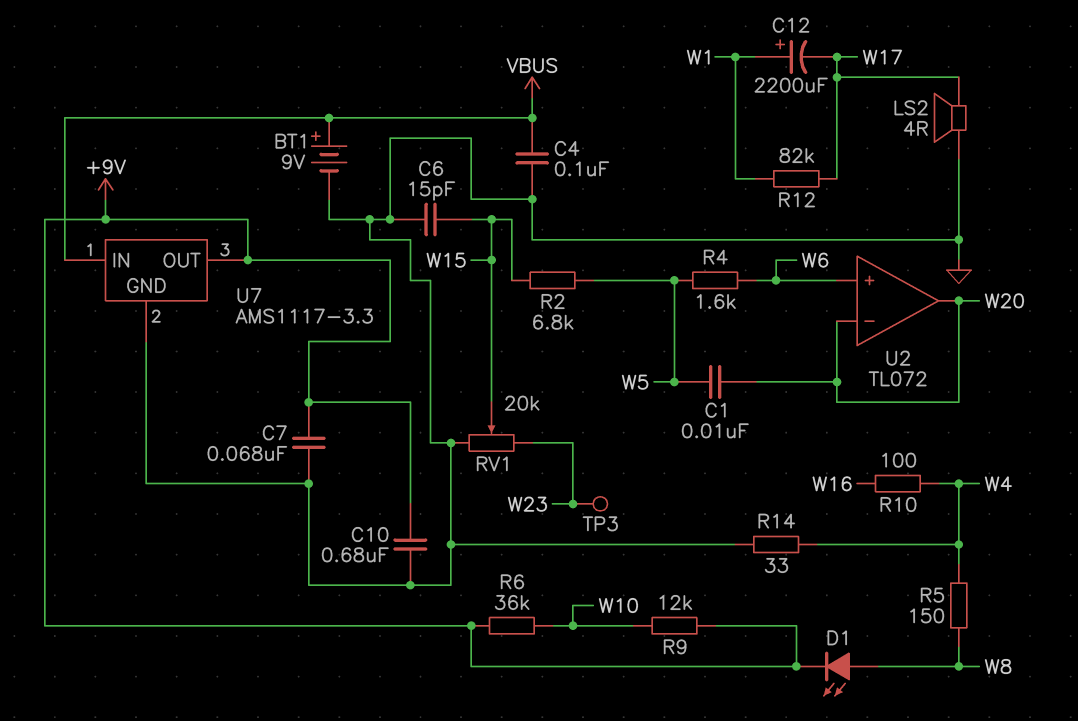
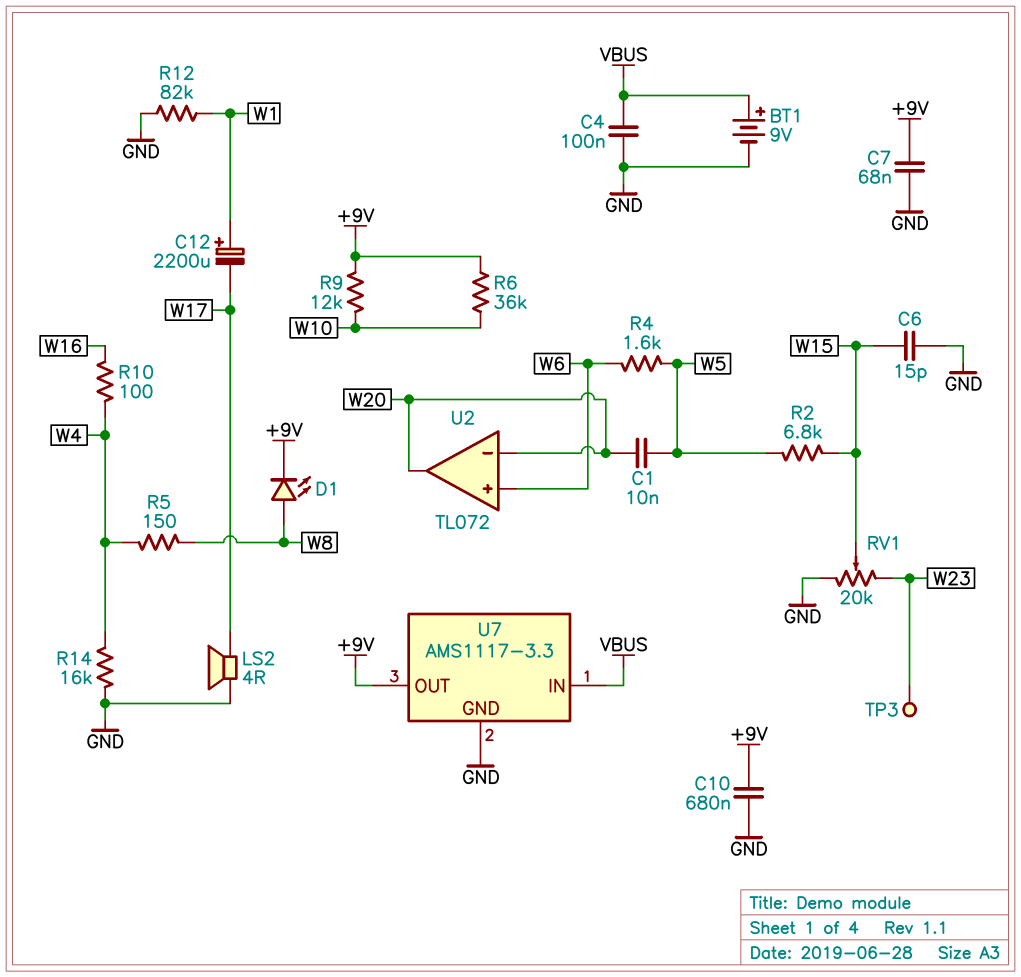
R12: 82k (W1, W17) -> 82k (GND, W1)
R14: 33 (GND, W4) -> 16k (GND, W4)

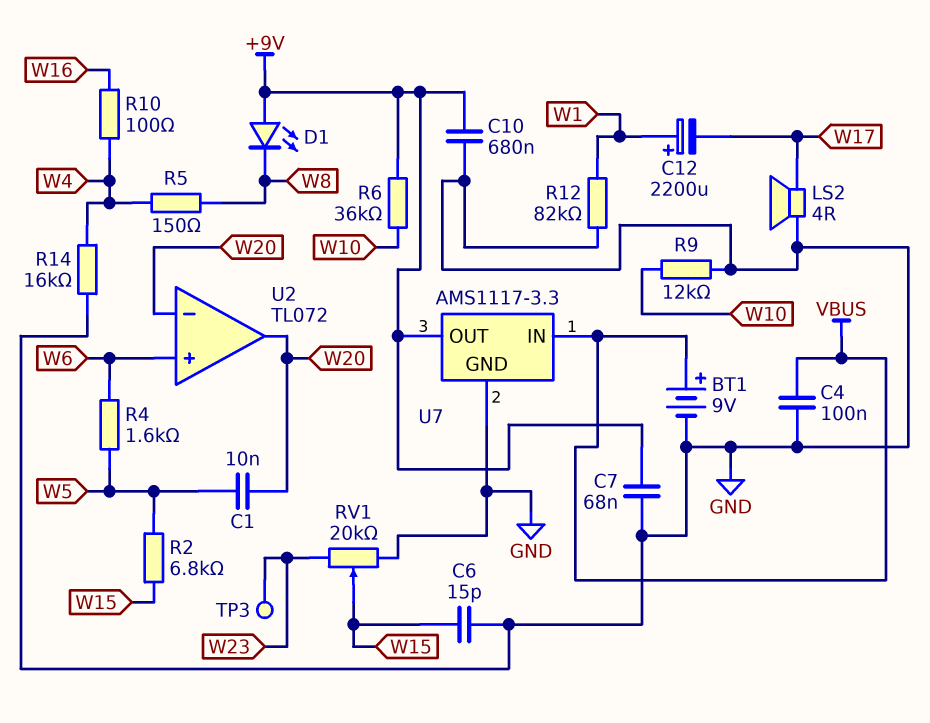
D1: LED (A W8, K +9V) -> LED (A +9V, K W8)
R9: 12k (+9V, W10) -> 12k (GND, W10)

